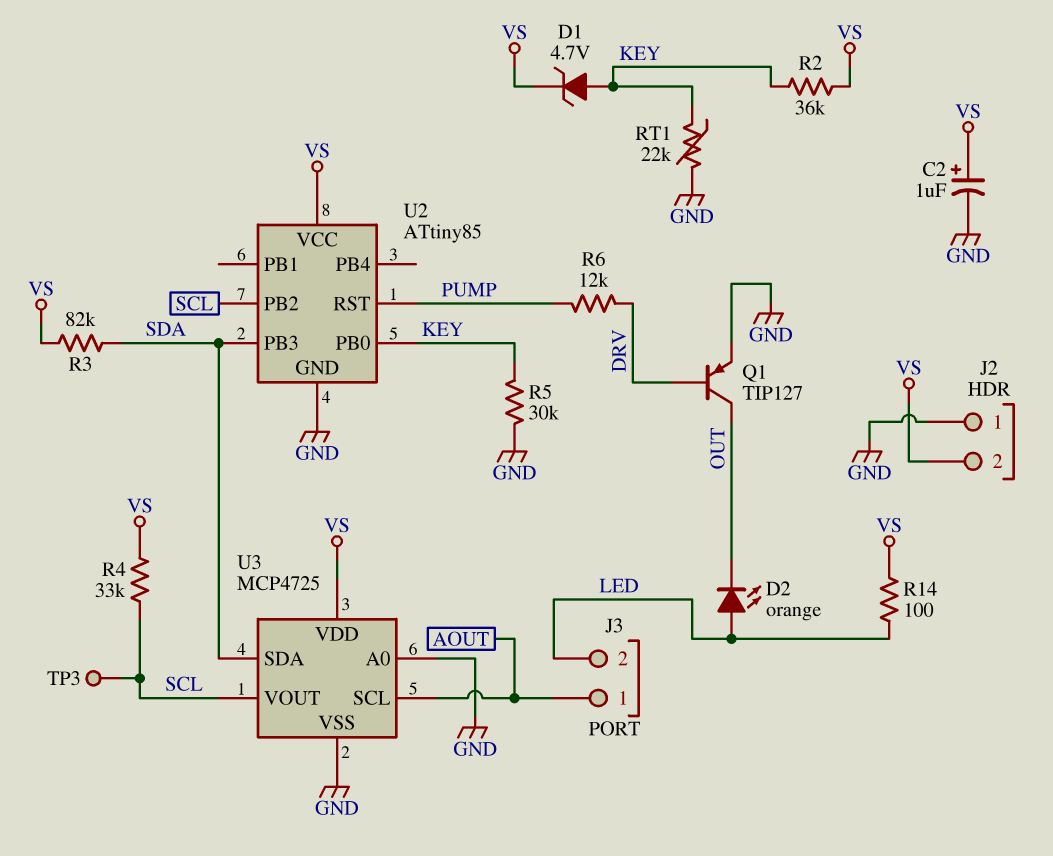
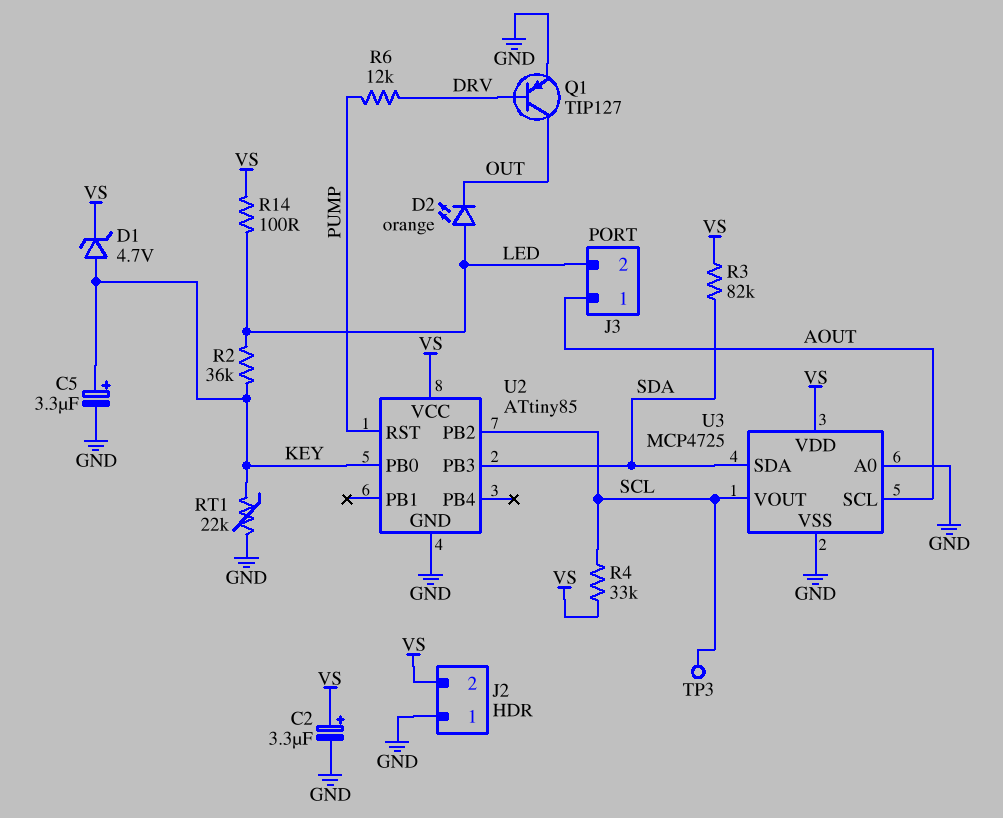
C2: 1uF (plus VS, minus GND) -> 3.3uF (plus VS, minus GND)
C5: none -> 3.3uF (plus KEY, minus GND)
R2: 36k (KEY, VS) -> 36k (KEY, LED)
R5: 30k (GND, KEY) -> none

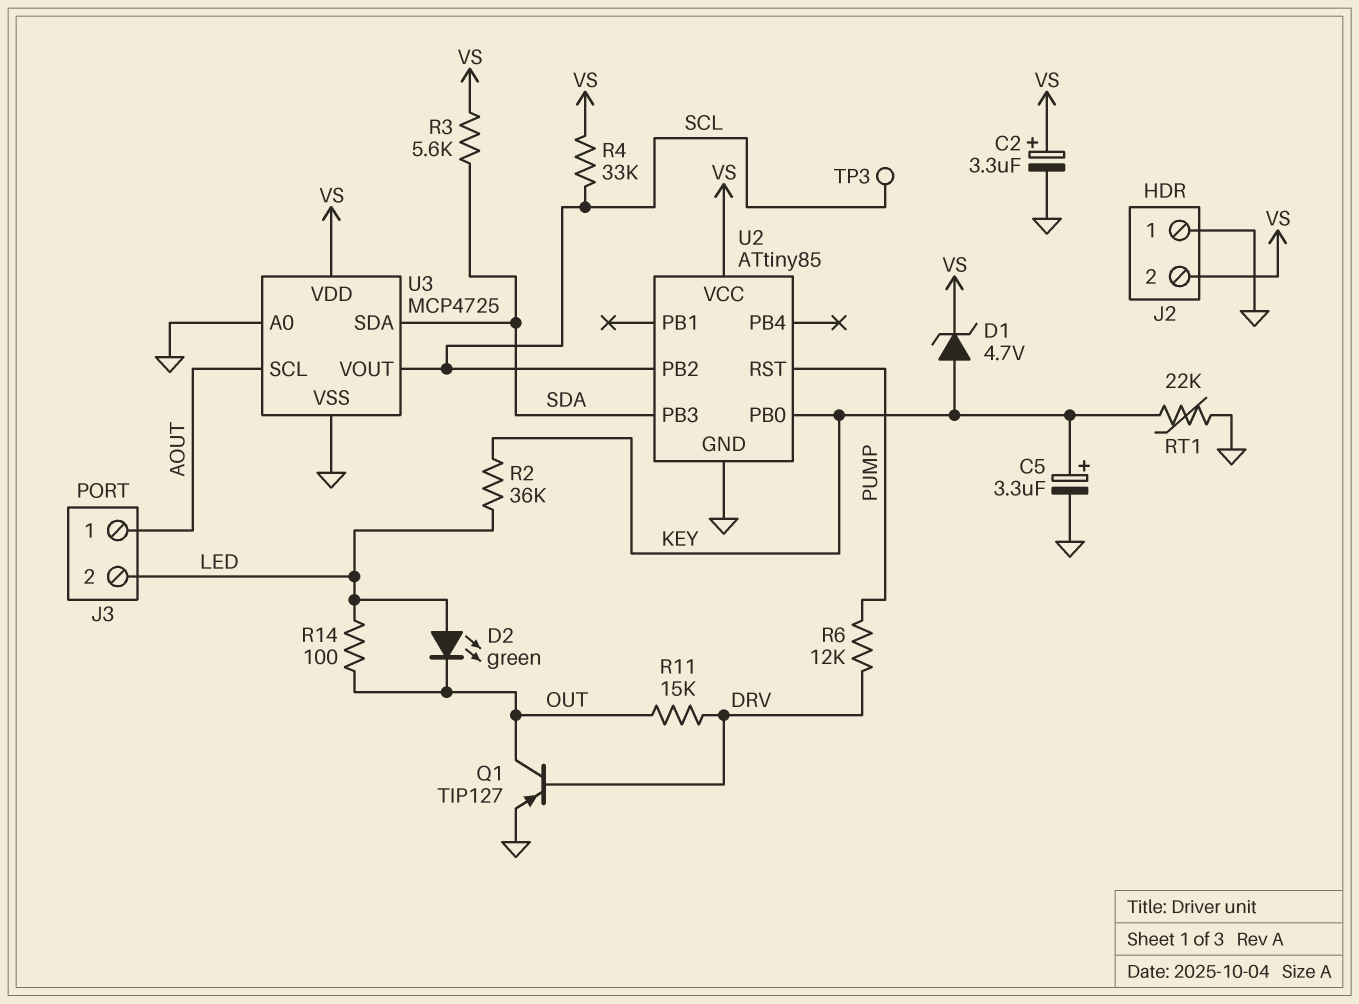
D2: LED orange (A LED, K OUT) -> LED green (A LED, K OUT)
R3: 82k (SDA, VS) -> 5.6k (SDA, VS)
R11: none -> 15k (DRV, OUT)
R14: 100 (LED, VS) -> 100 (LED, OUT)

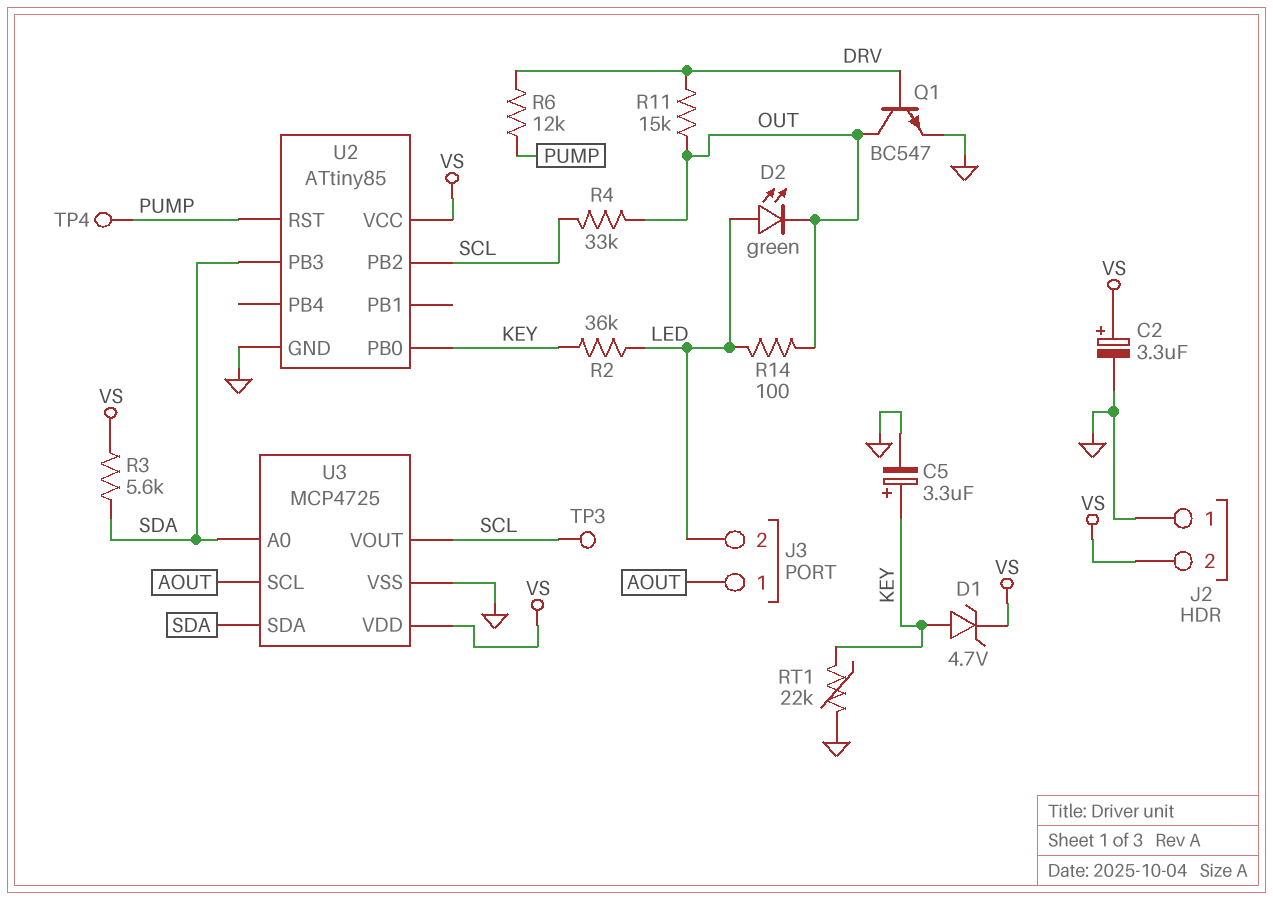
Q1: PNP TIP127 (B DRV, C OUT, E GND) -> NPN BC547 (B DRV, C OUT, E GND)
R4: 33k (SCL, VS) -> 33k (OUT, SCL)
TP4: none -> test point (PUMP)
U3 pin A0: GND -> SDA

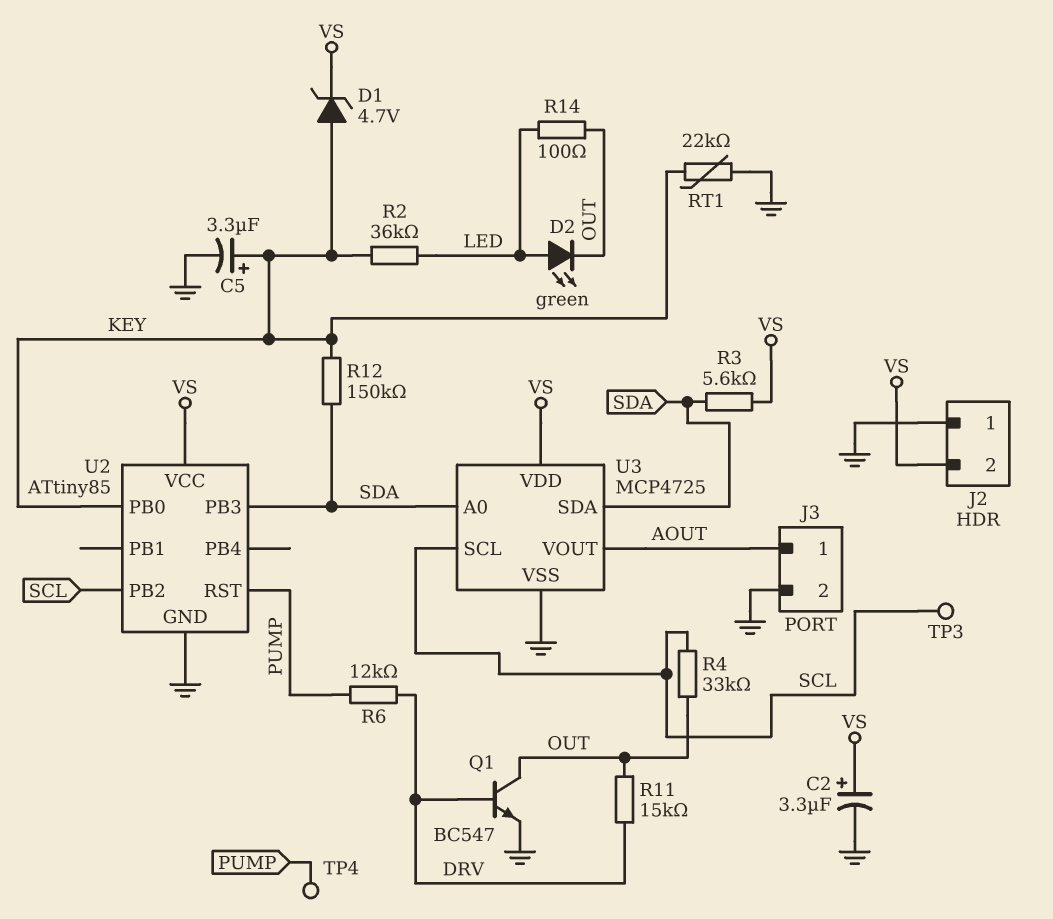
J3 pin 2: LED -> GND
R12: none -> 150k (KEY, SDA)
U3 pin SCL: AOUT -> SCL
U3 pin VOUT: SCL -> AOUT

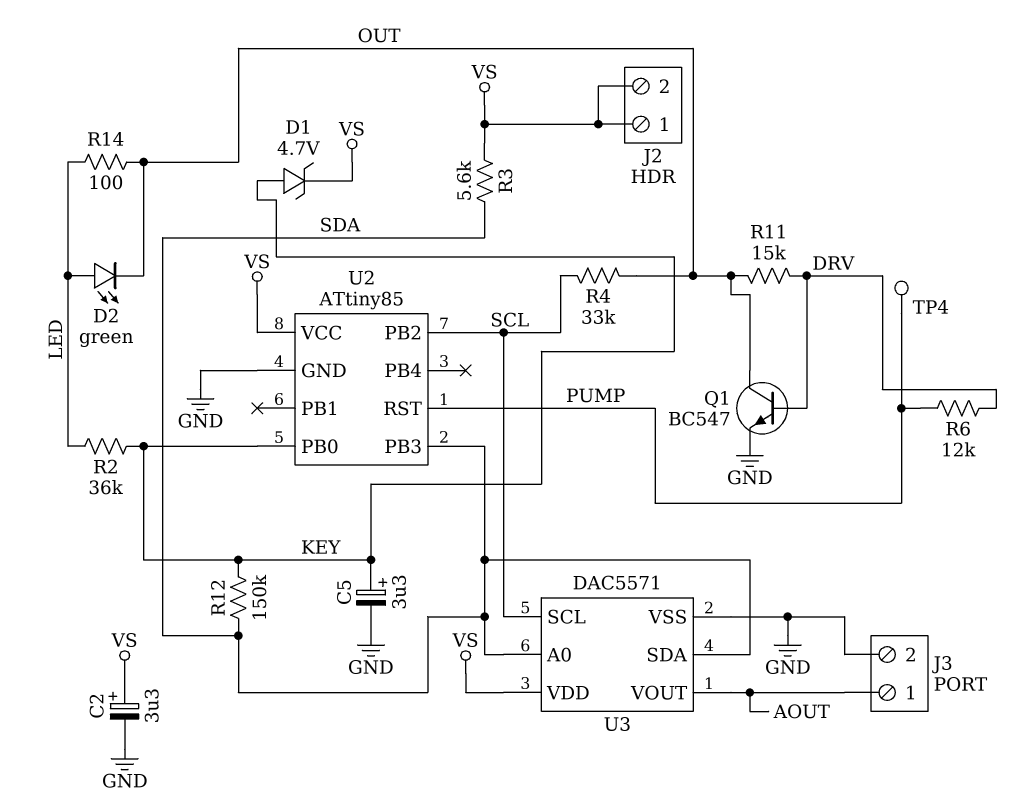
J2 pin 1: GND -> VS
RT1: 22k (GND, KEY) -> none
TP3: test point (SCL) -> none
U3: MCP4725 -> DAC5571

